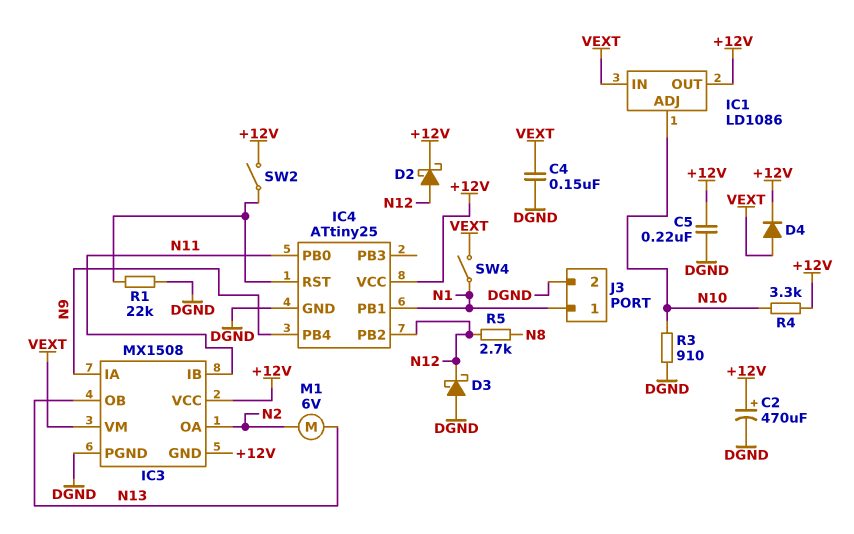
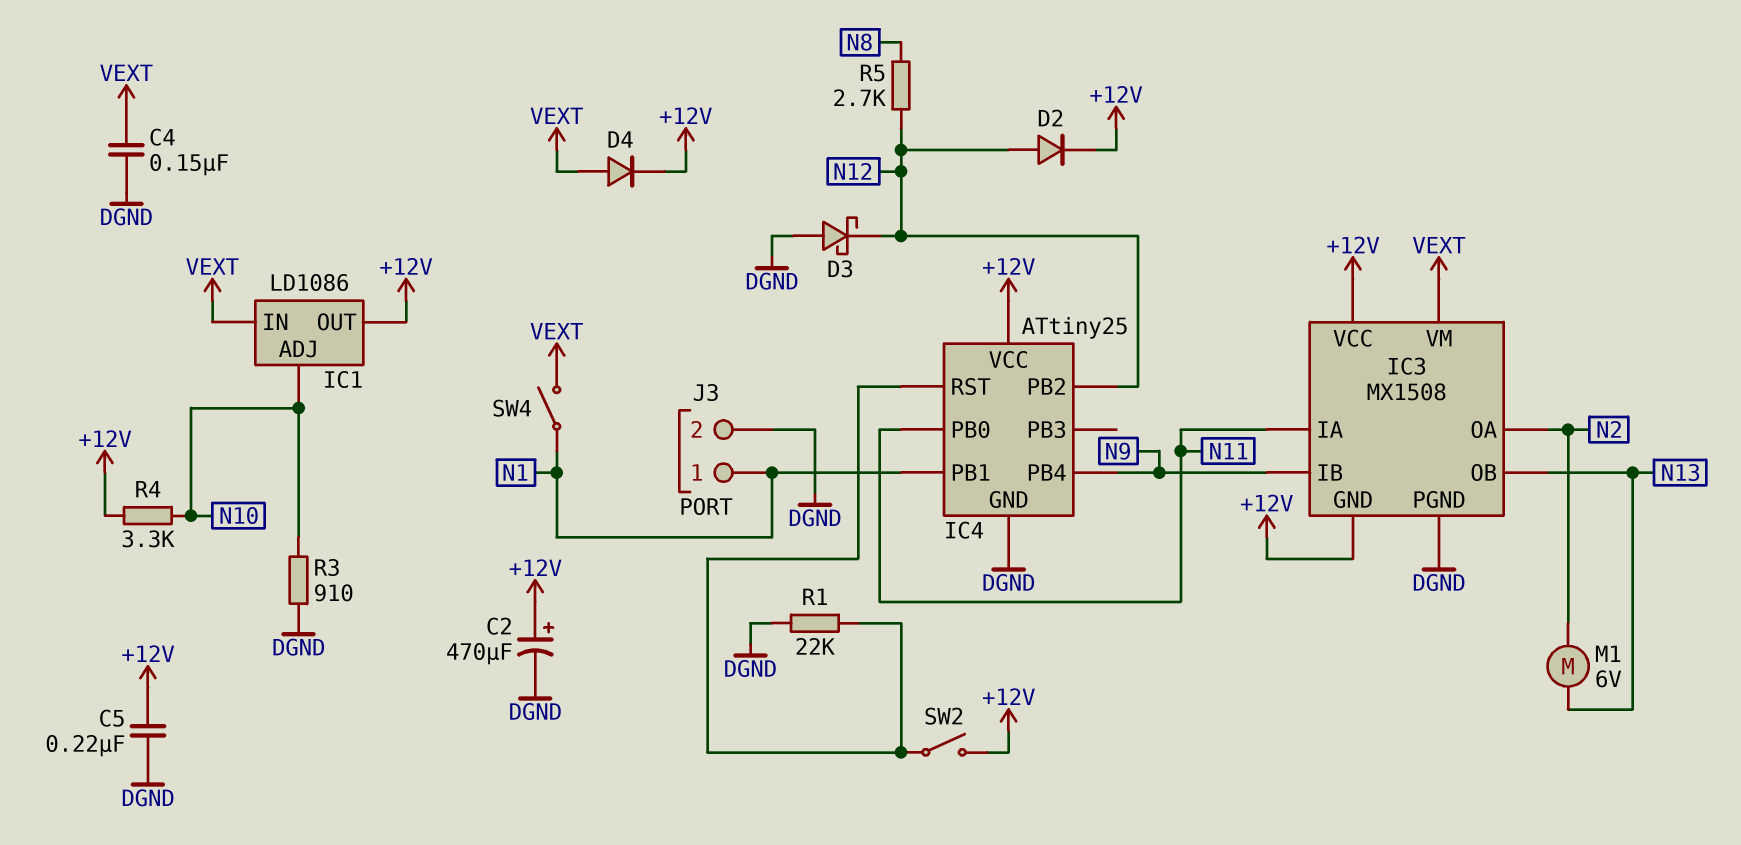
D2: schottky (A N12, K +12V) -> diode (A N12, K +12V)
IC3 pin IA: N9 -> N11
IC3 pin IB: N11 -> N9

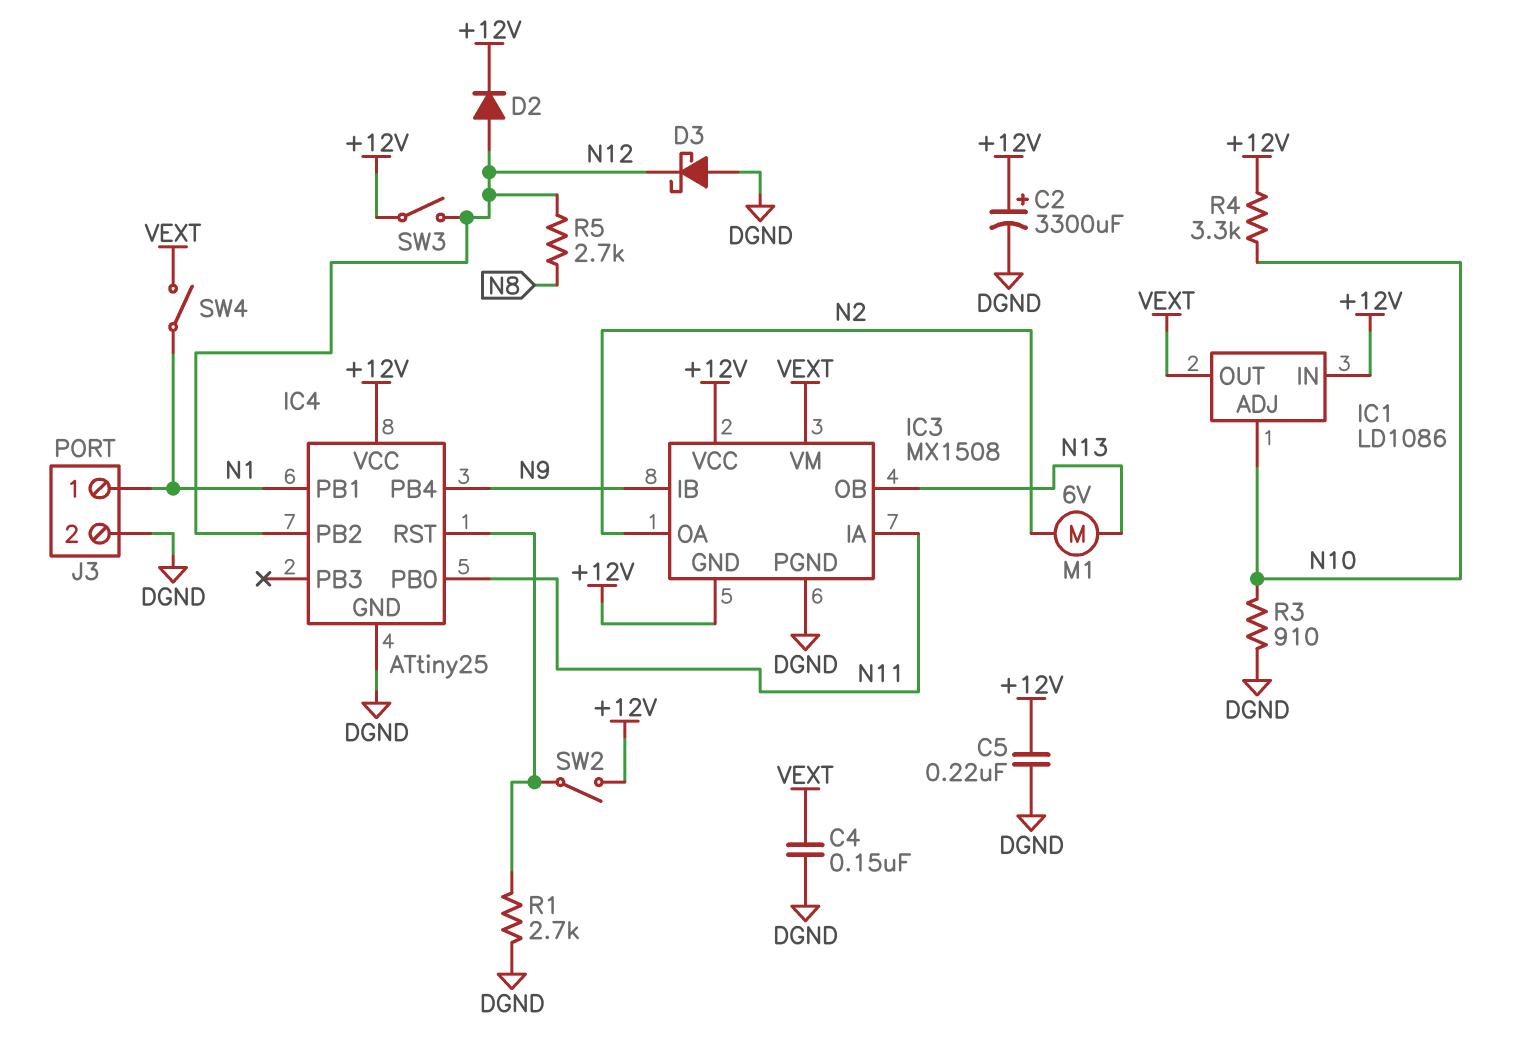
C2: 470uF (plus +12V, minus DGND) -> 3300uF (plus +12V, minus DGND)
D4: diode (A VEXT, K +12V) -> none
IC1 pin IN: VEXT -> +12V
IC1 pin OUT: +12V -> VEXT
R1: 22k (DGND, IC4/RST) -> 2.7k (DGND, IC4/RST)
SW3: none -> switch (+12V, N12)

